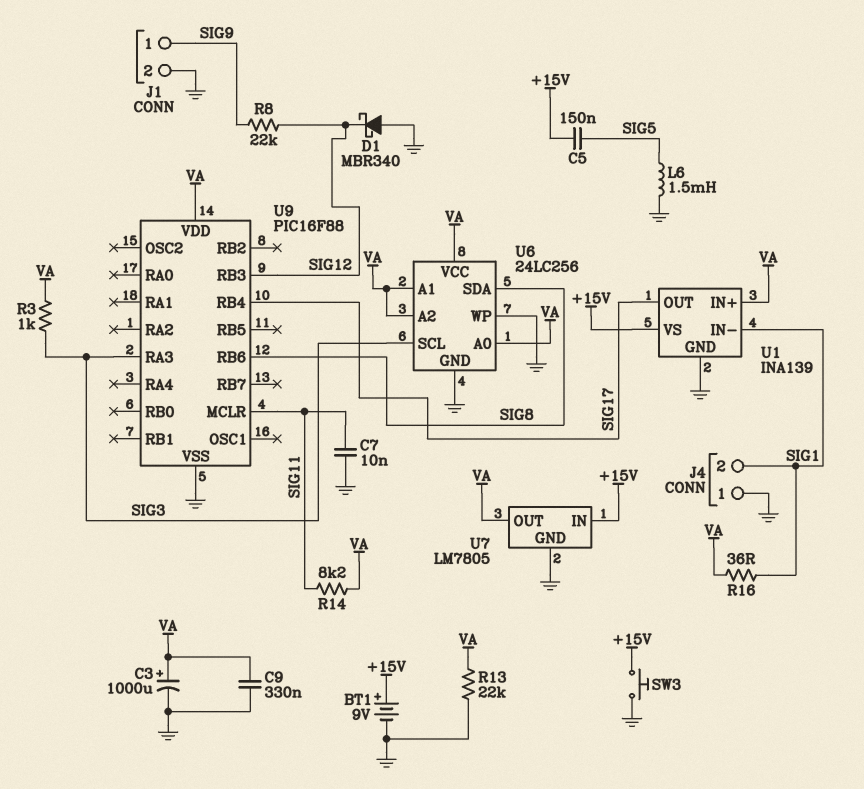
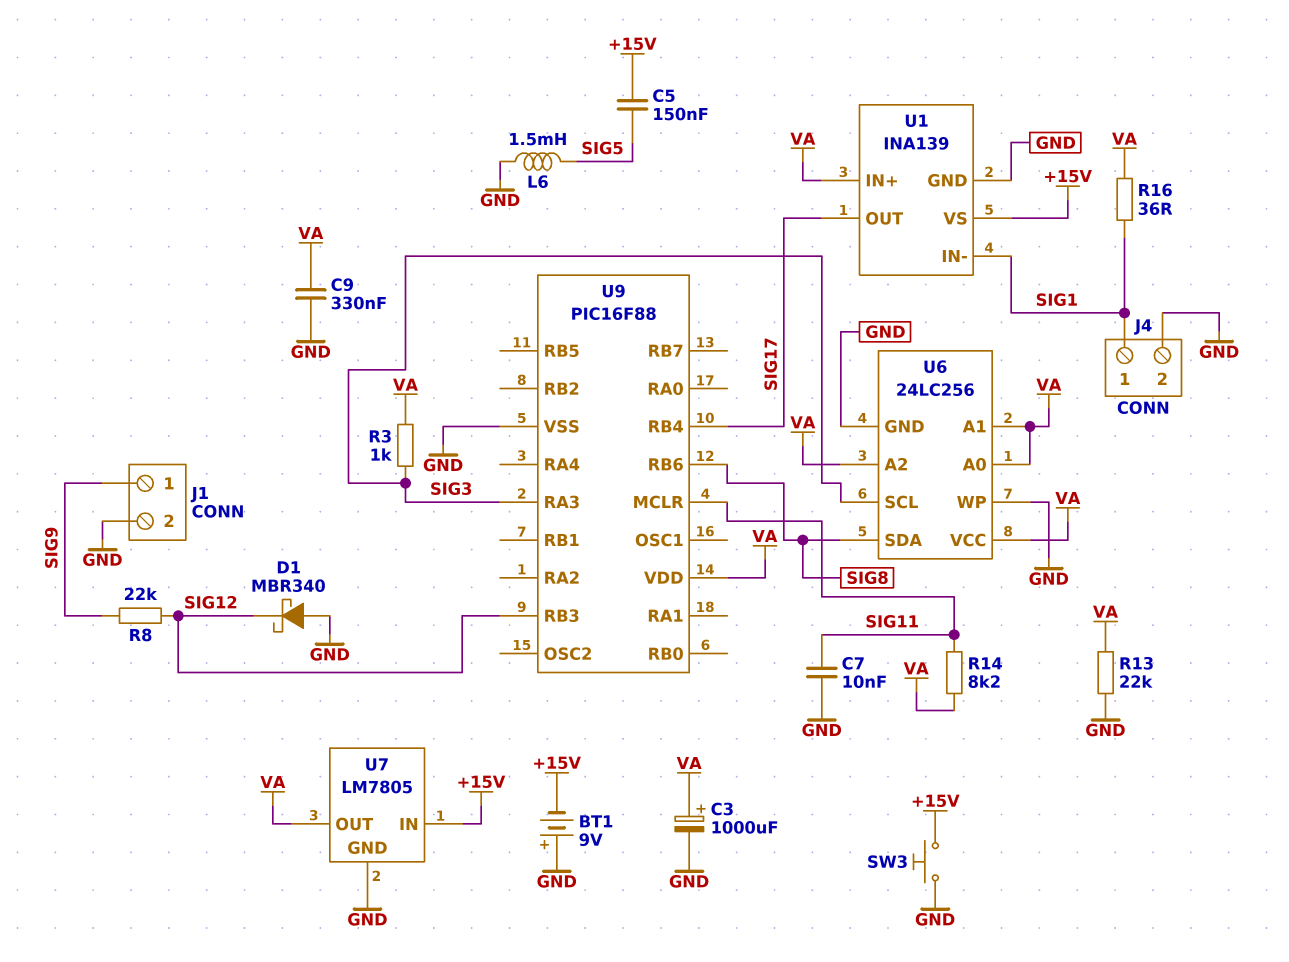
BT1: 9V (plus +15V, minus GND) -> 9V (plus GND, minus +15V)
J4 pin 1: GND -> SIG1
J4 pin 2: SIG1 -> GND

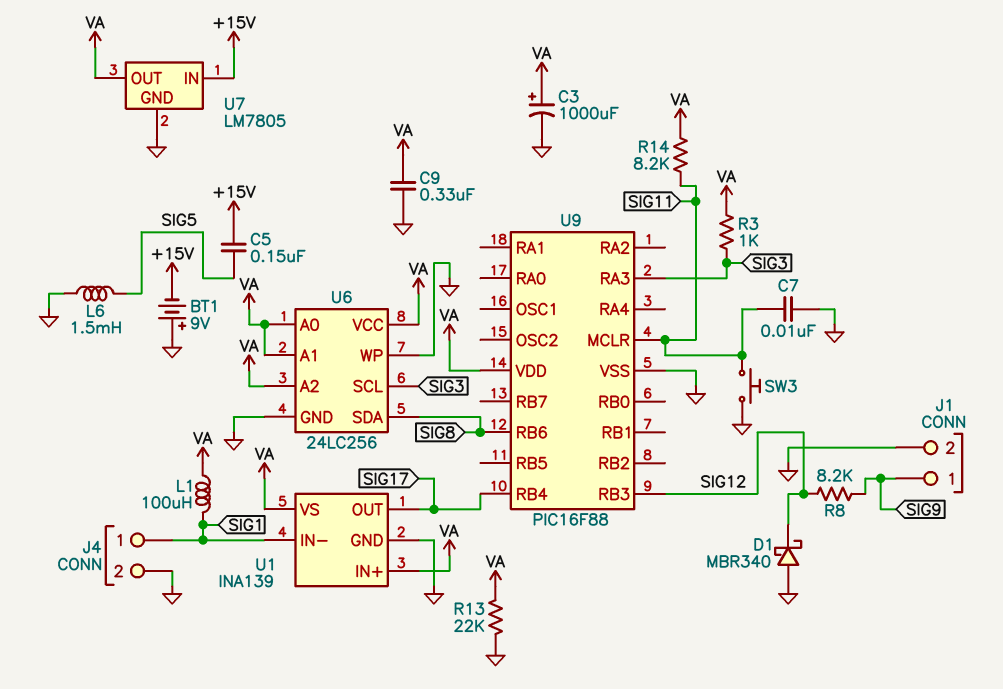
L1: none -> 100uH (SIG1, VA)
R8: 22k (SIG9, SIG12) -> 8.2k (SIG9, SIG12)
R16: 36 (SIG1, VA) -> none
SW3: button (+15V, GND) -> button (GND, SIG11)
U1 pin VS: +15V -> VA

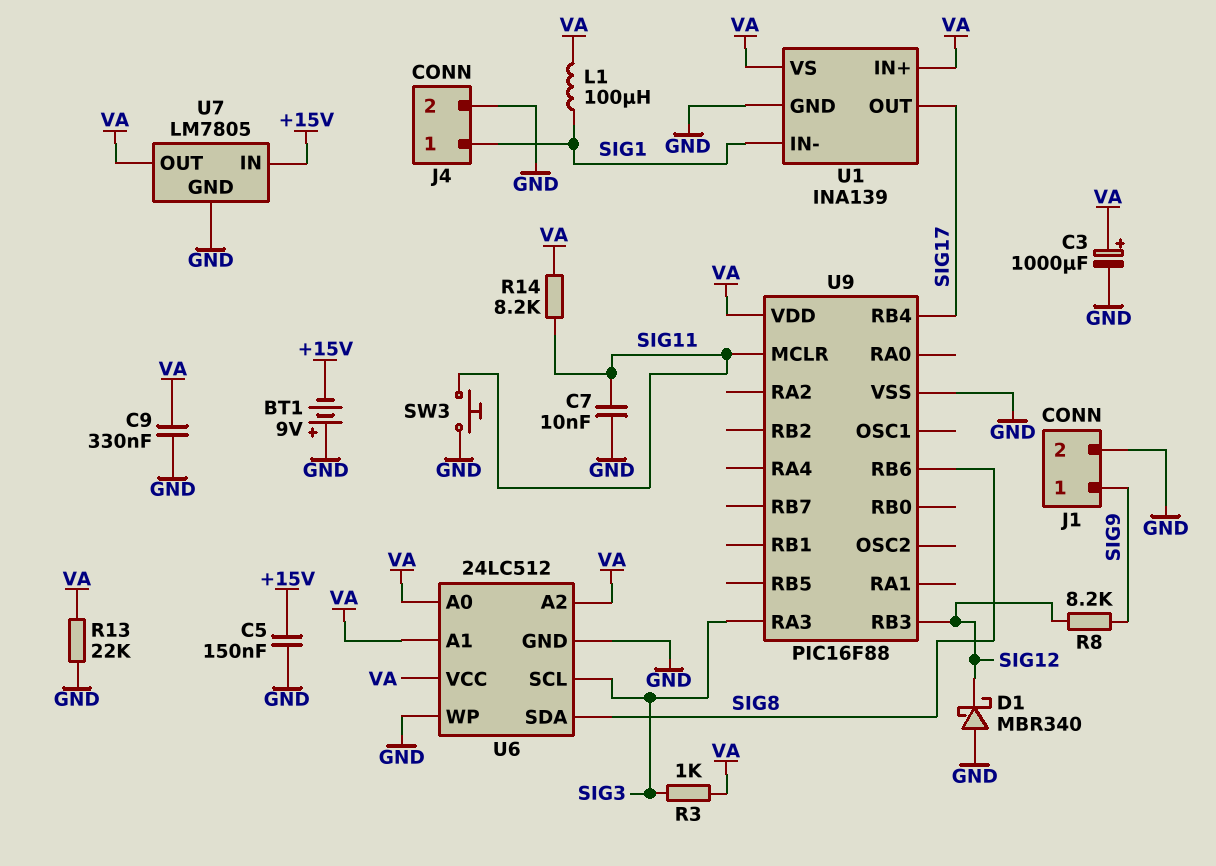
C5: 150nF (+15V, SIG5) -> 150nF (+15V, GND)
L6: 1.5mH (GND, SIG5) -> none
U6: 24LC256 -> 24LC512

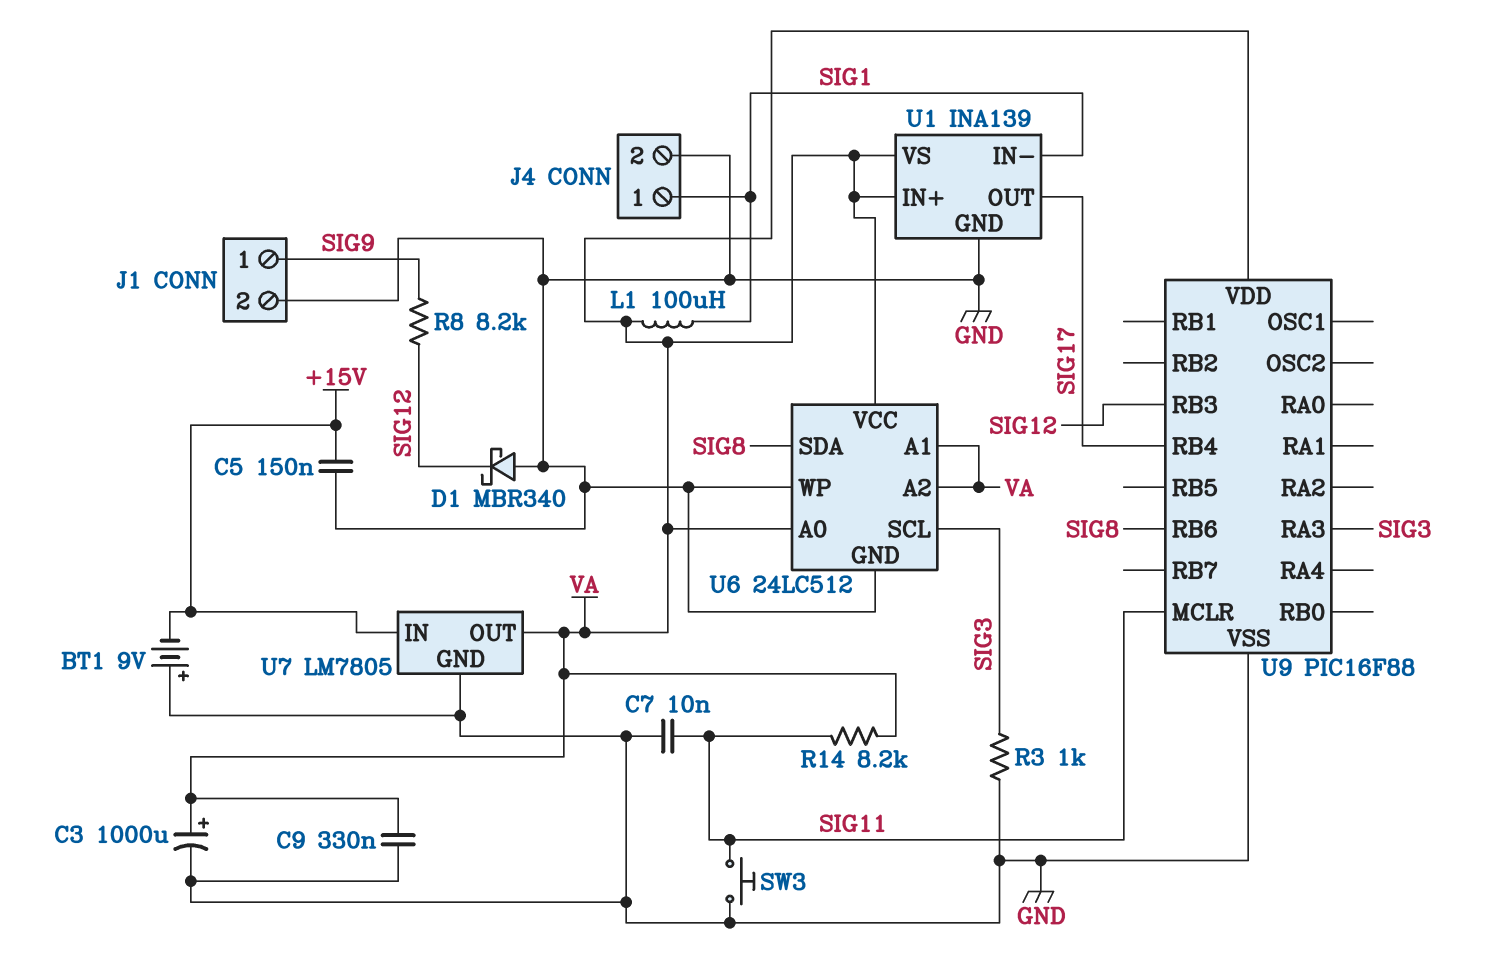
R3: 1k (SIG3, VA) -> 1k (GND, SIG3)
R13: 22k (GND, VA) -> none

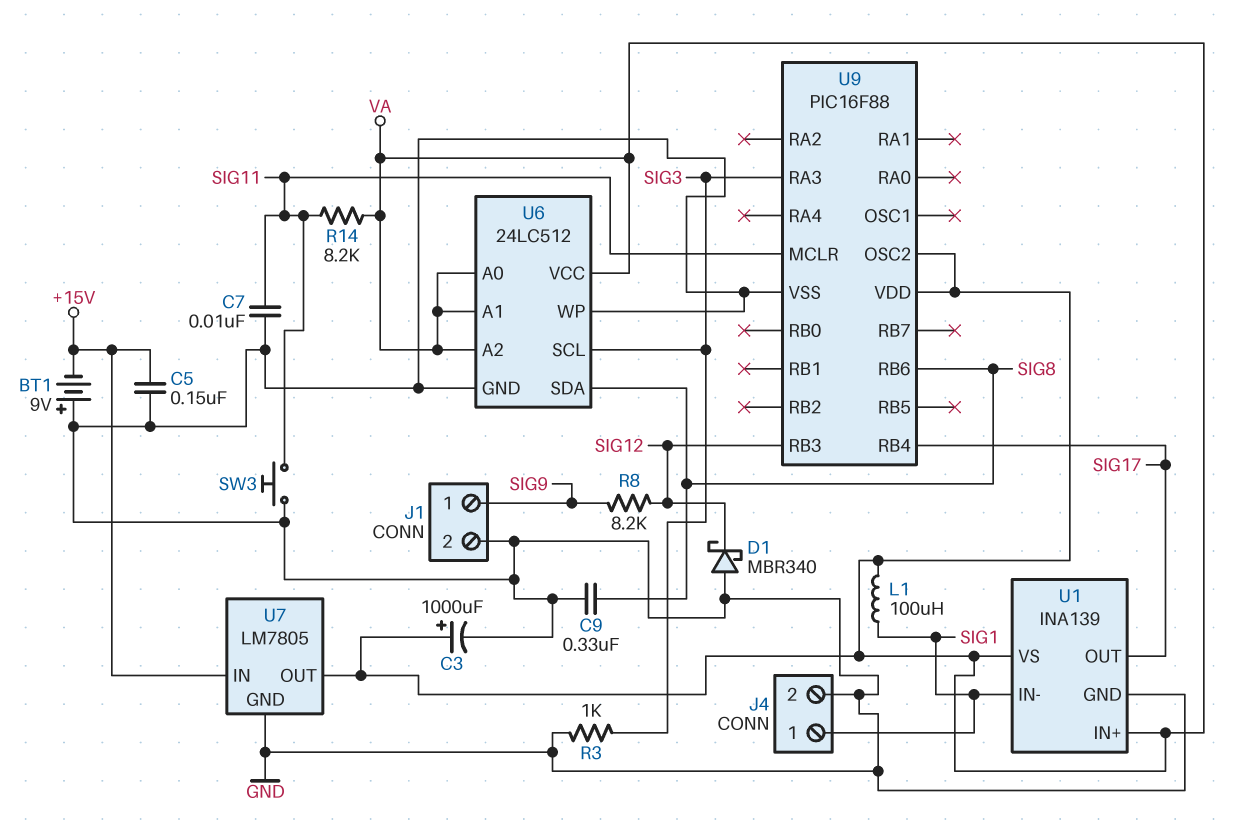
C9: 330nF (GND, VA) -> 330nF (GND, SIG8)
U9 pin OSC2: none -> VA

